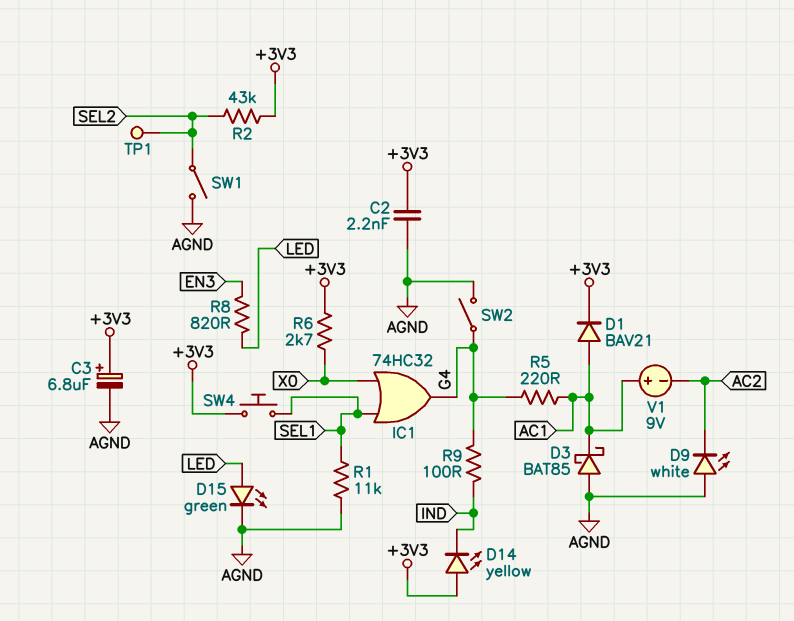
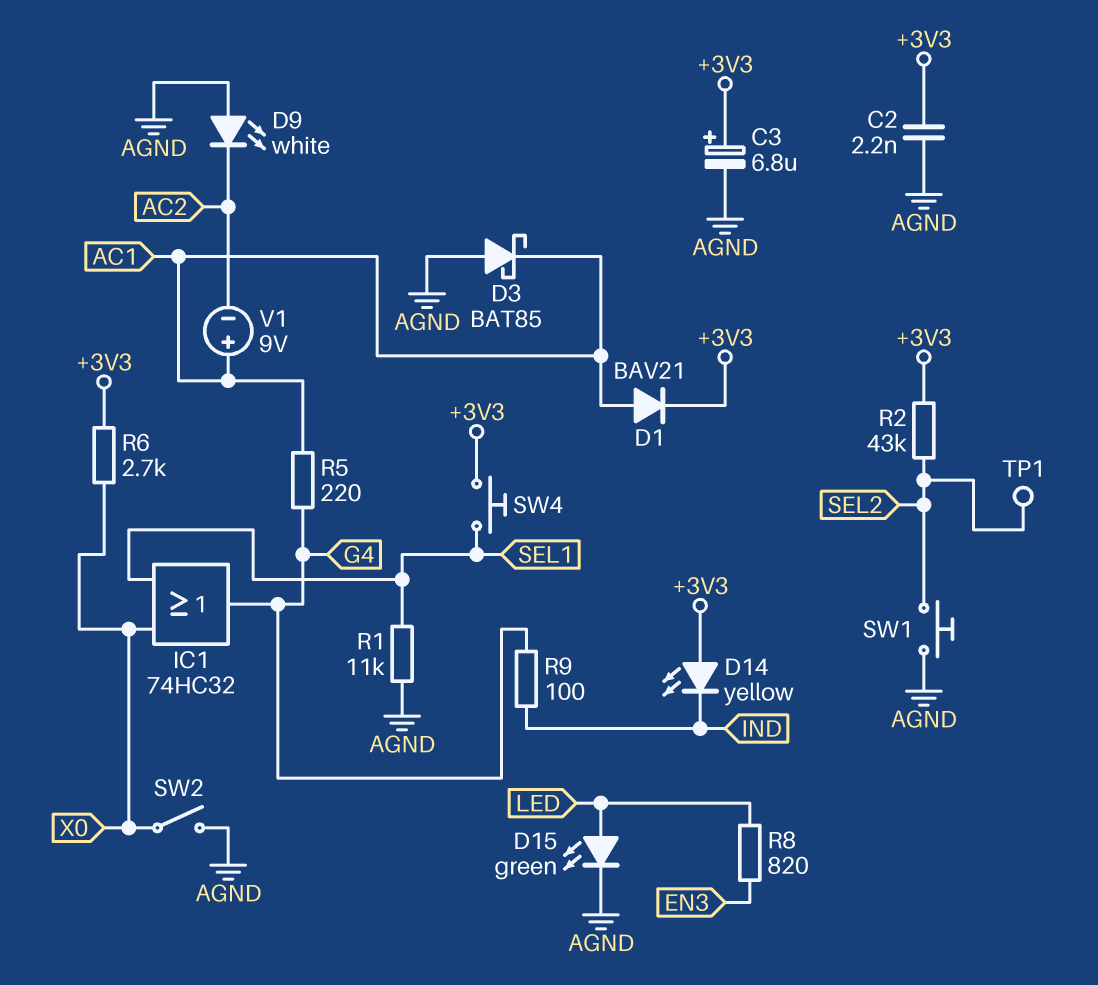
SW1: switch (AGND, SEL2) -> button (AGND, SEL2)
SW2: switch (AGND, G4) -> switch (AGND, X0)

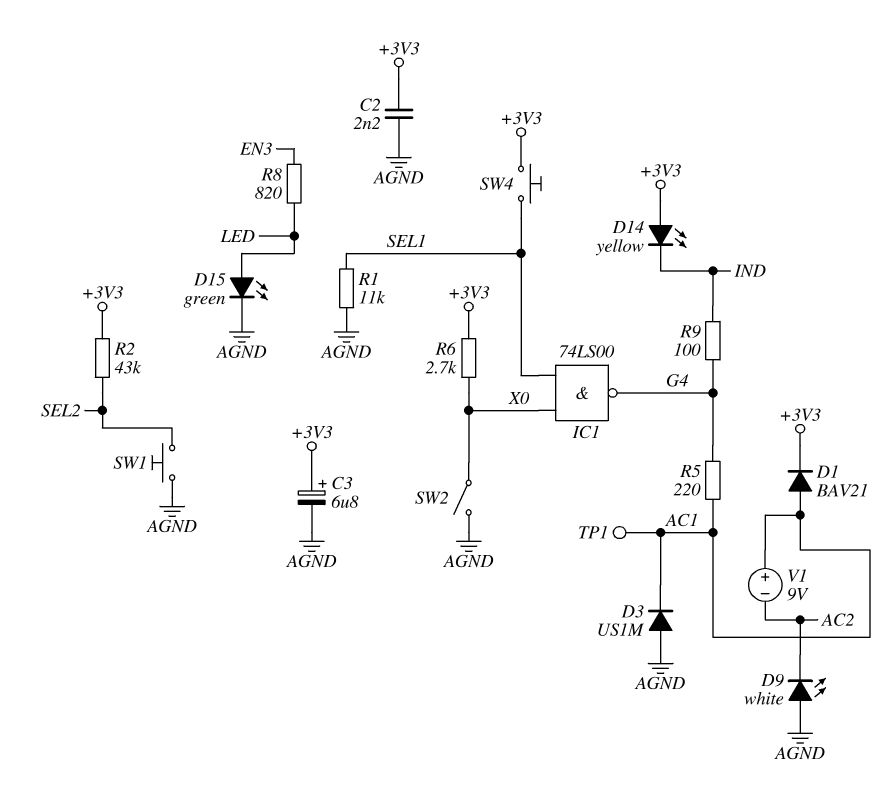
D3: schottky BAT85 (A AGND, K AC1) -> diode US1M (A AGND, K AC1)
IC1: OR 74HC32 (in SEL1, in X0, out G4) -> NAND 74LS00 (in SEL1, in X0, out G4)
TP1: test point (SEL2) -> test point (AC1)

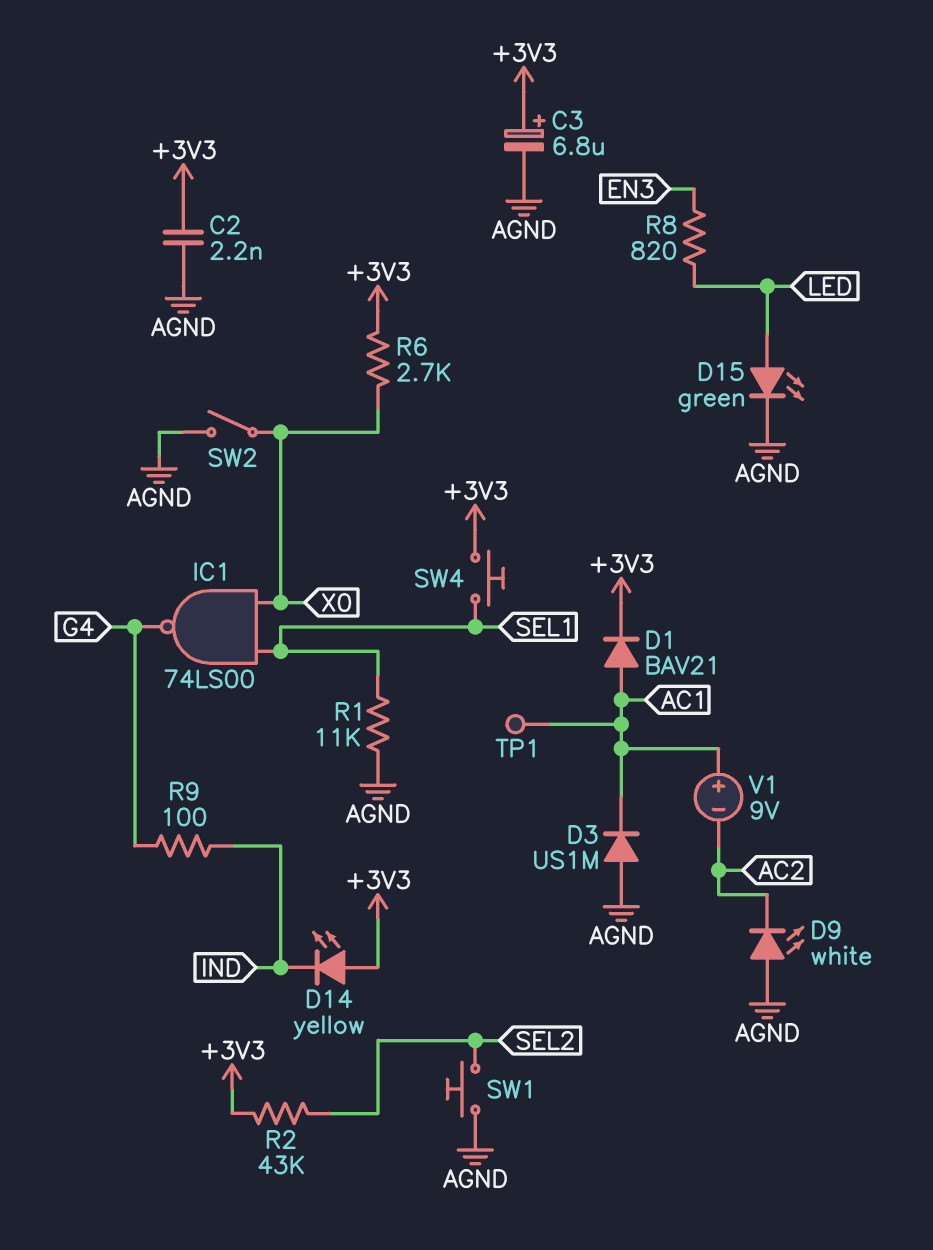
R5: 220 (AC1, G4) -> none

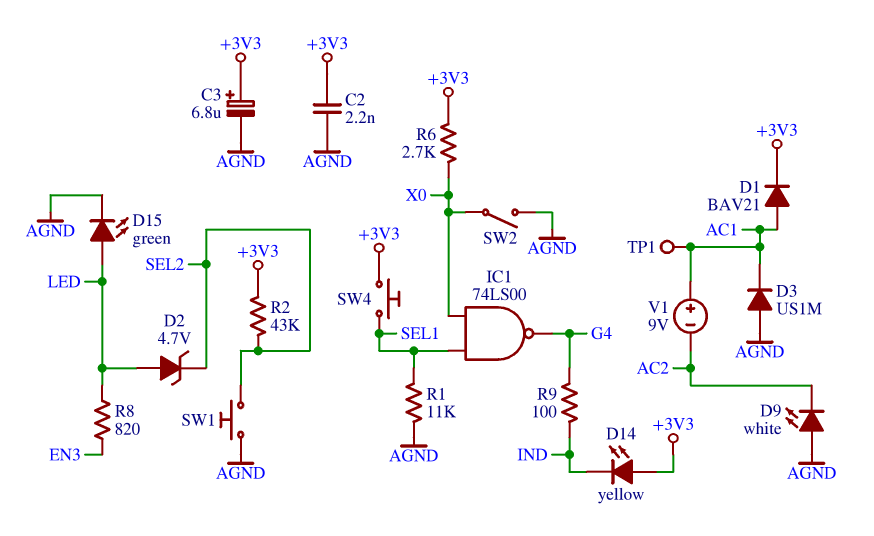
D2: none -> zener 4.7V (A LED, K SEL2)

